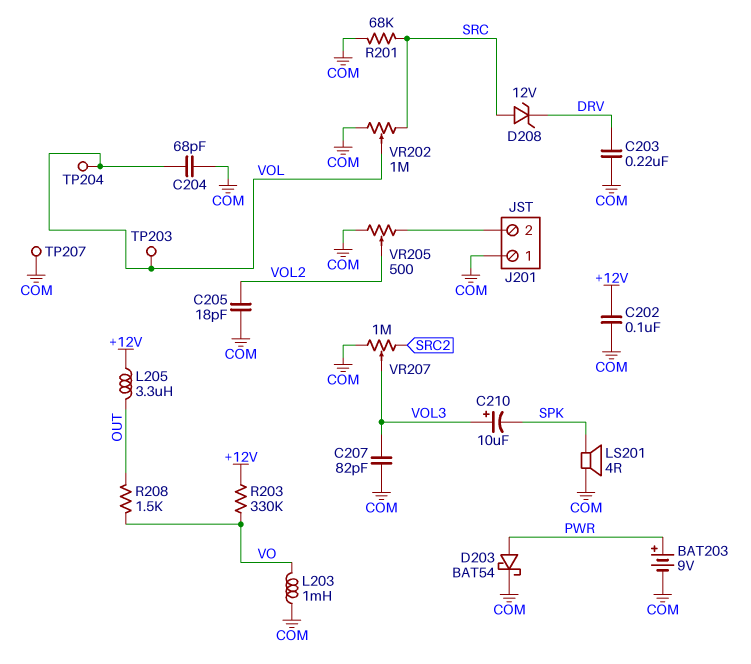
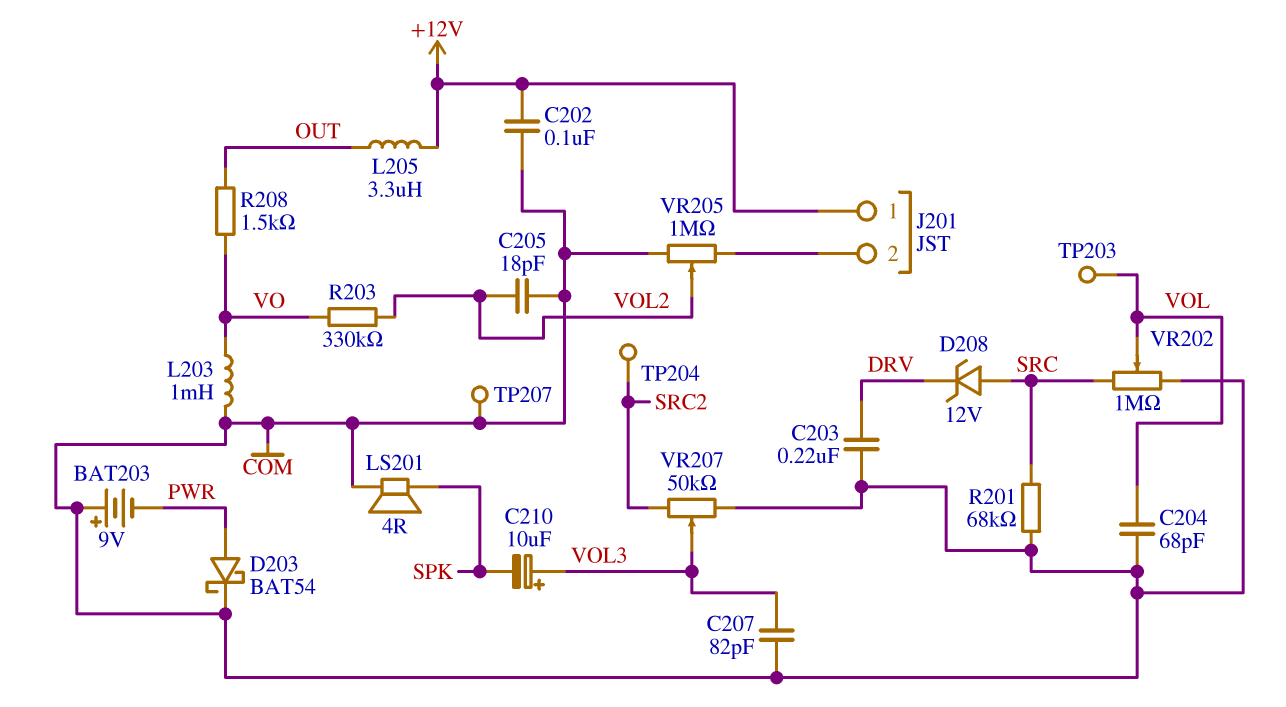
BAT203: 9V (plus PWR, minus COM) -> 9V (plus COM, minus PWR)
J201 pin 1: COM -> +12V
R203: 330k (+12V, VO) -> 330k (VO, VOL2)
TP204: test point (VOL) -> test point (SRC2)
VR205: 500 (COM, J201/2, wiper VOL2) -> 1M (COM, J201/2, wiper VOL2)
VR207: 1M (COM, SRC2, wiper VOL3) -> 50k (COM, SRC2, wiper VOL3)

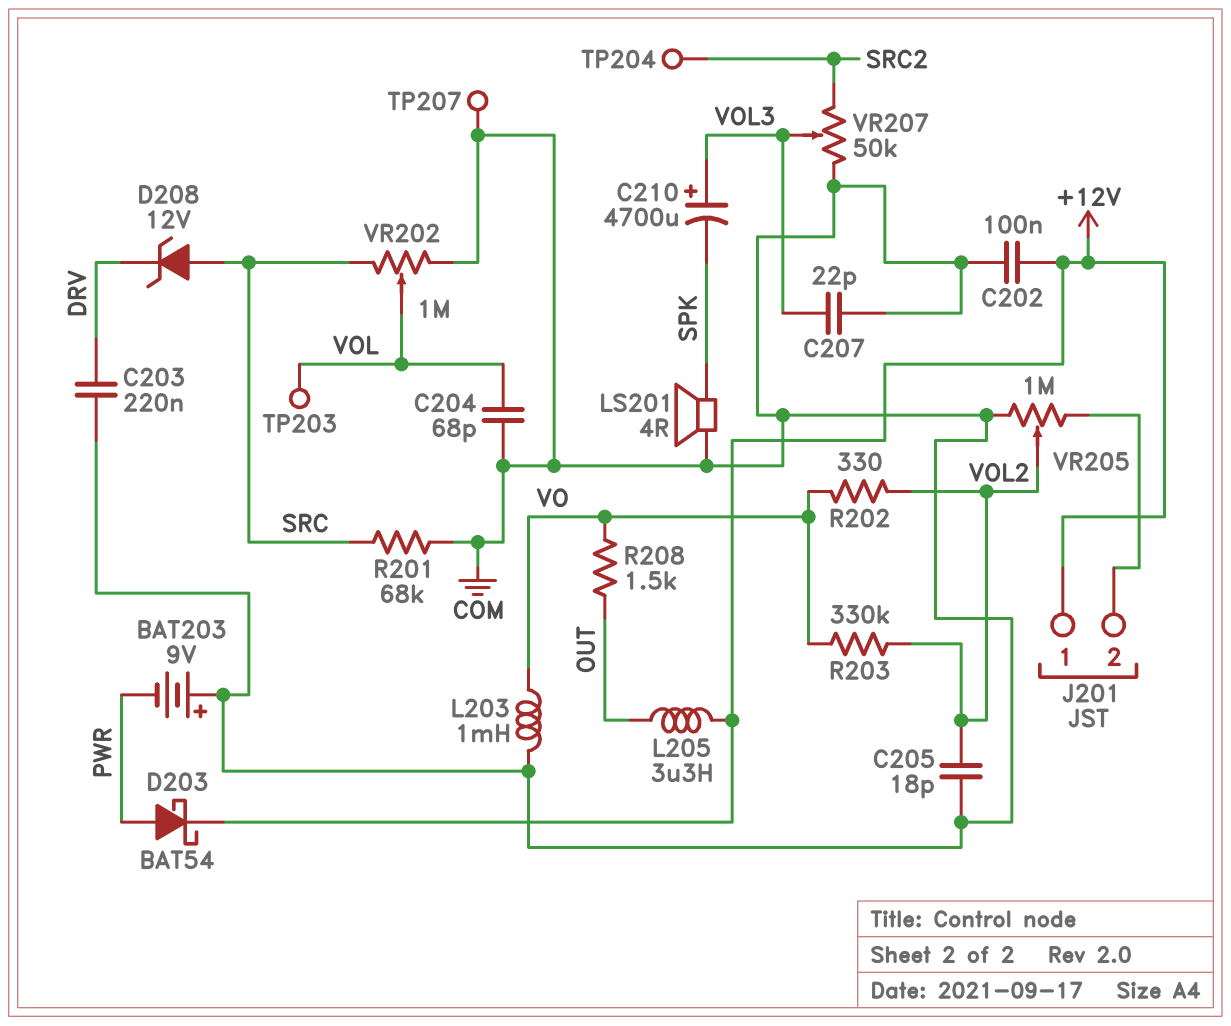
C207: 82pF (COM, VOL3) -> 22pF (COM, VOL3)
C210: 10uF (plus VOL3, minus SPK) -> 4700uF (plus VOL3, minus SPK)
D203: schottky BAT54 (A PWR, K COM) -> schottky BAT54 (A PWR, K +12V)
R202: none -> 330 (VO, VOL2)

